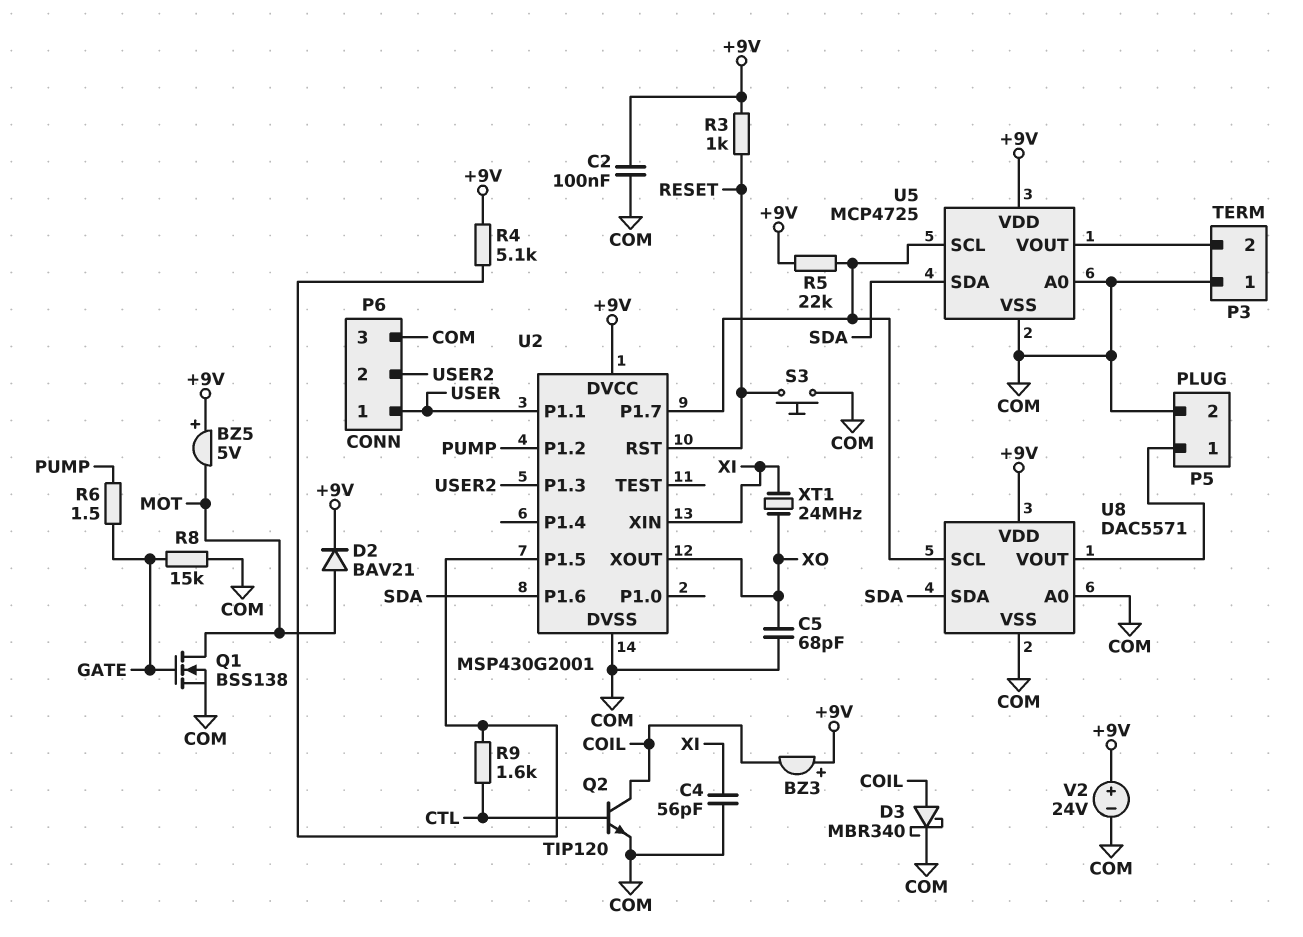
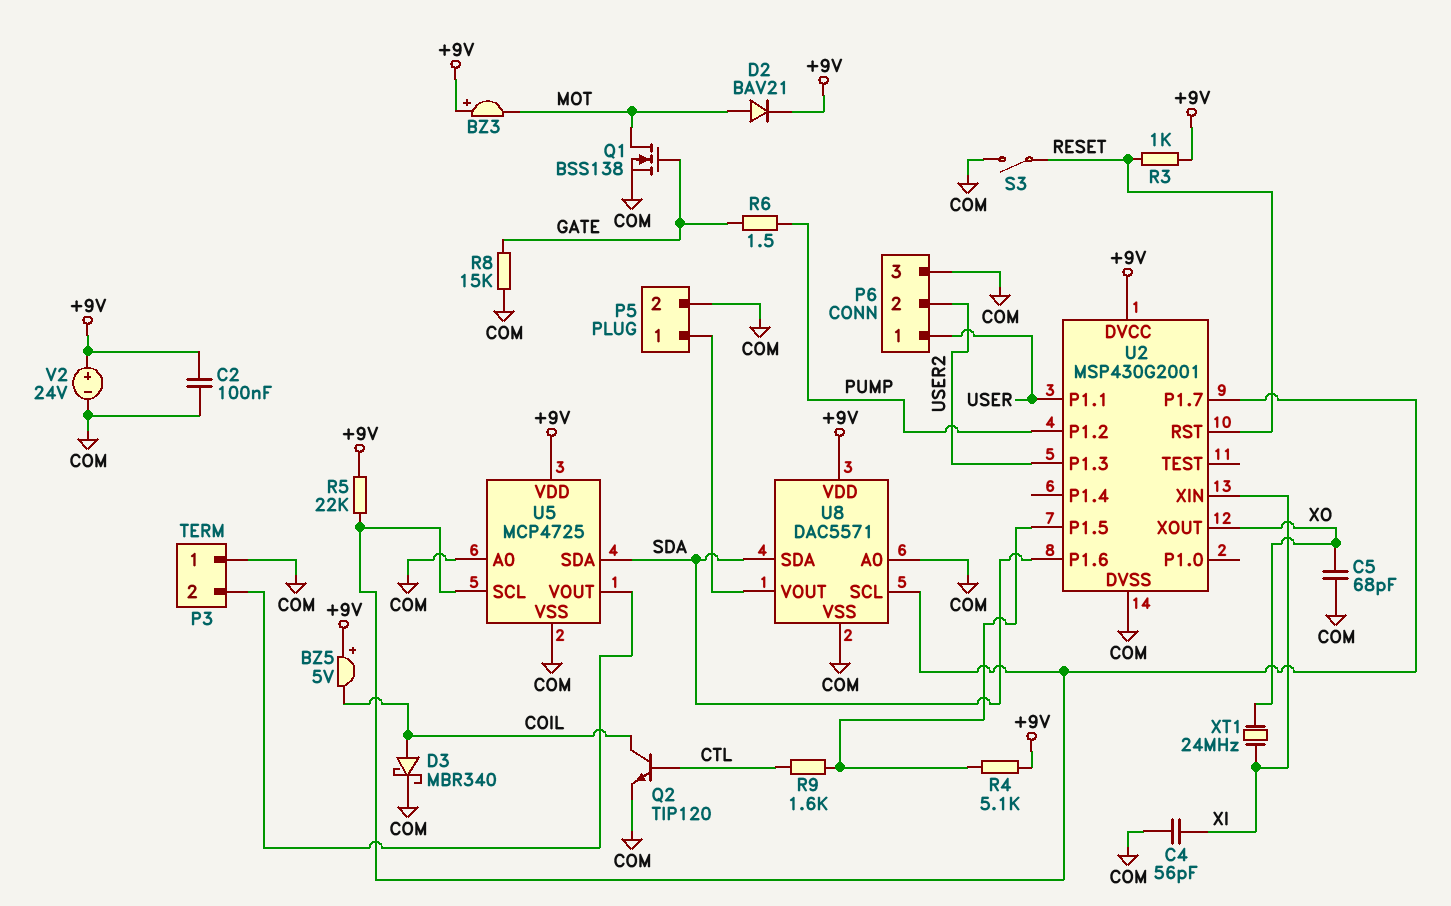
BZ3: buzzer (plus +9V, minus COIL) -> buzzer (plus +9V, minus MOT)
BZ5: buzzer 5V (plus +9V, minus MOT) -> buzzer 5V (plus +9V, minus COIL)
S3: button (COM, RESET) -> switch (COM, RESET)

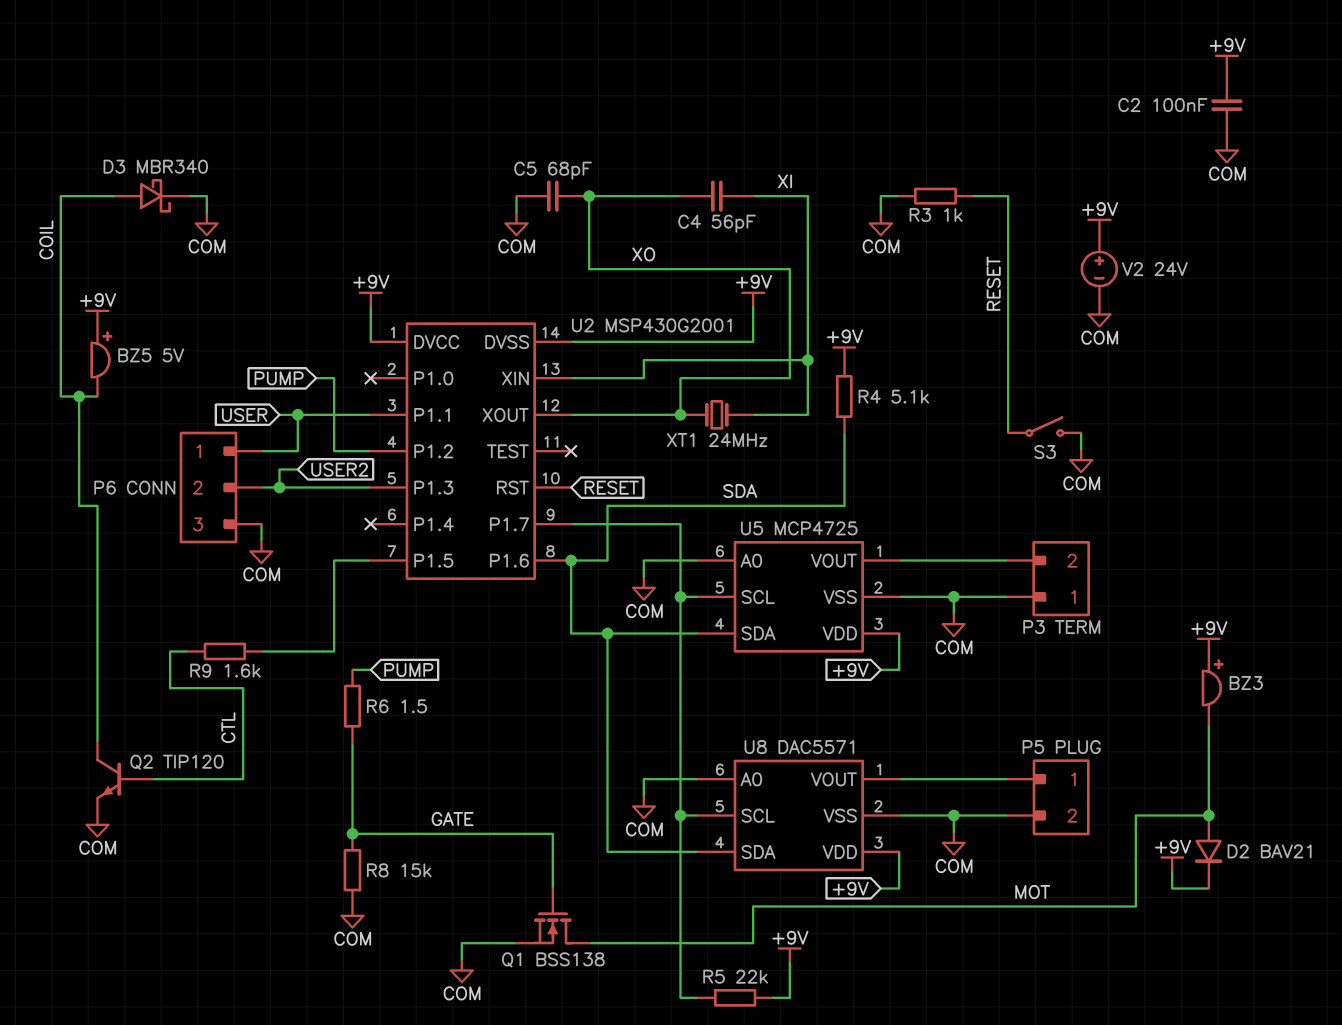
C4: 56pF (COM, XI) -> 56pF (XI, XO)
R3: 1k (+9V, RESET) -> 1k (COM, RESET)
R4: 5.1k (+9V, U2/P1.5) -> 5.1k (+9V, SDA)
U2 pin DVSS: COM -> +9V

